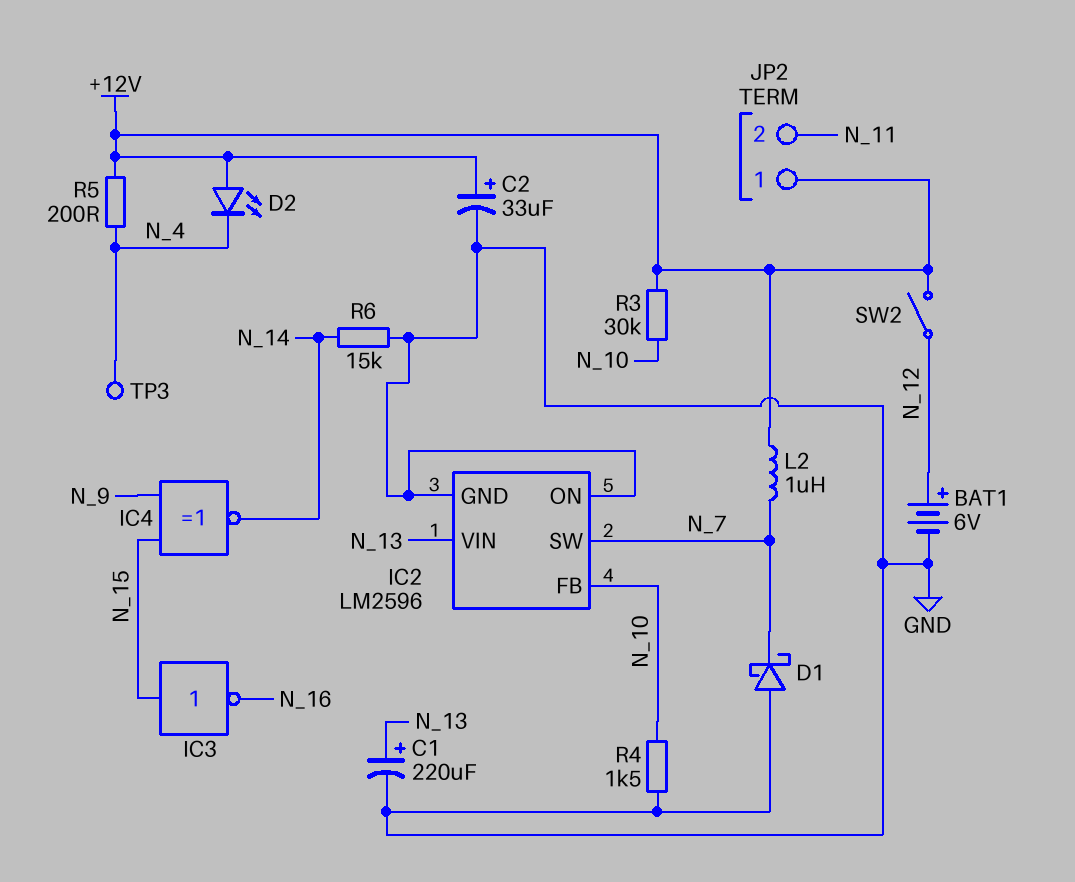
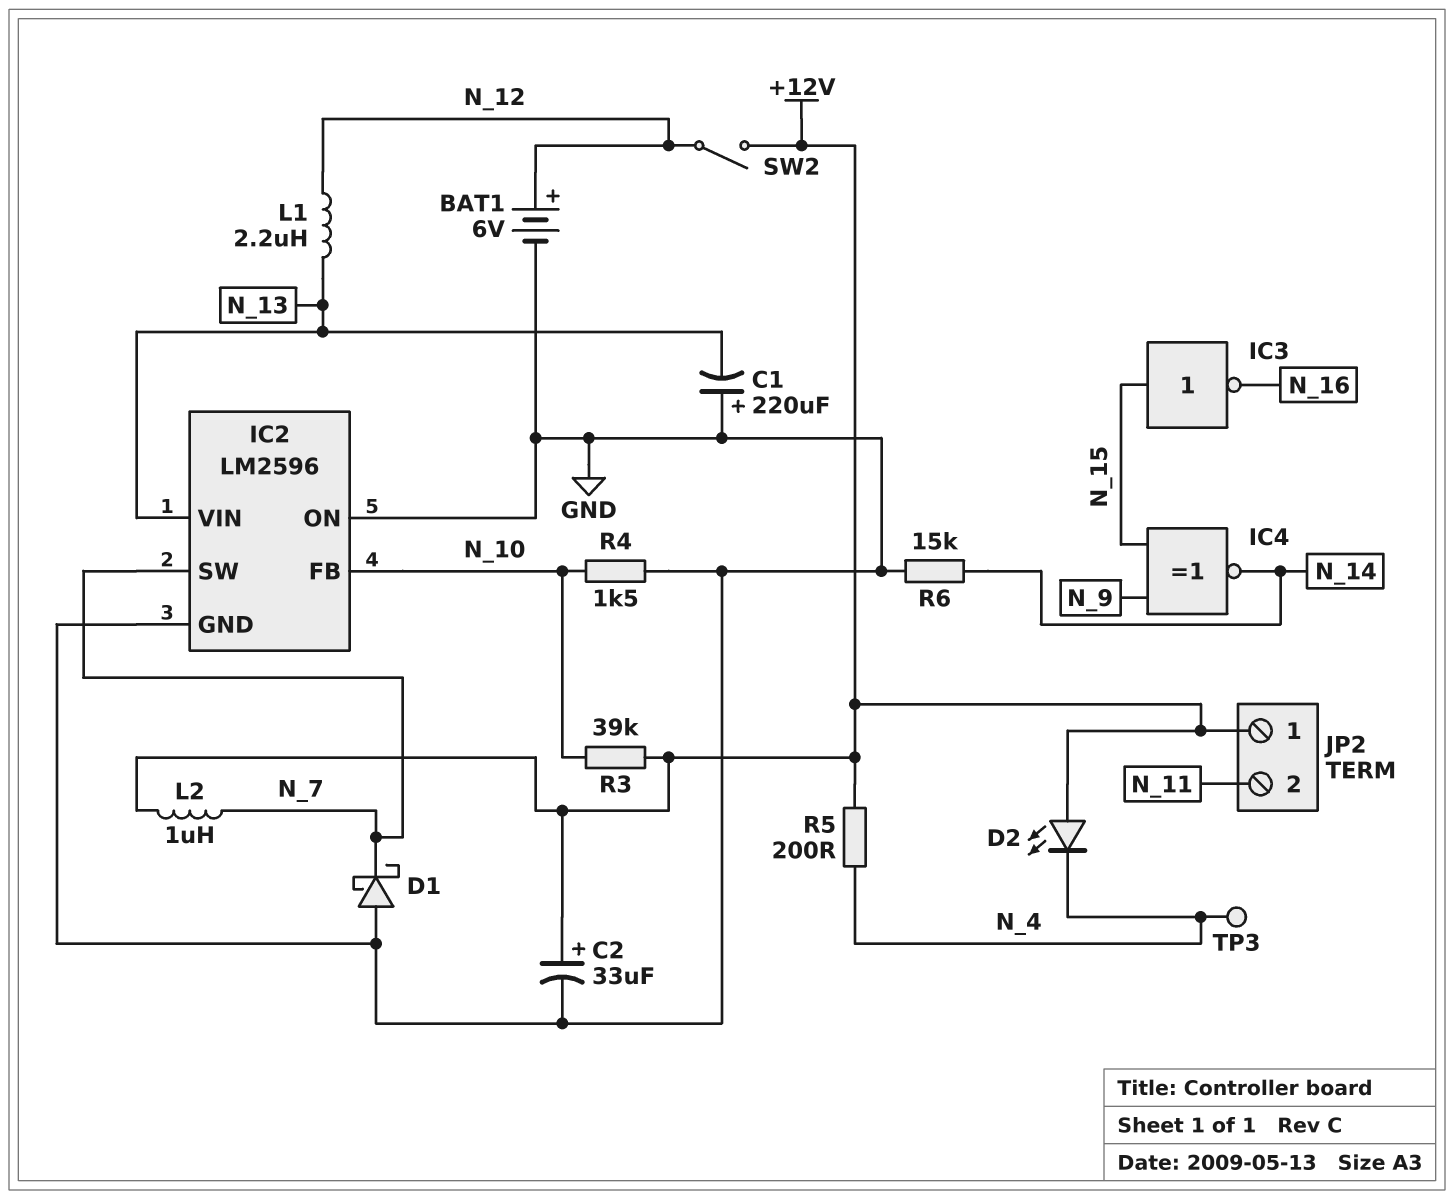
C1: 220uF (plus N_13, minus GND) -> 220uF (plus GND, minus N_13)
L1: none -> 2.2uH (N_12, N_13)
R3: 30k (+12V, N_10) -> 39k (+12V, N_10)

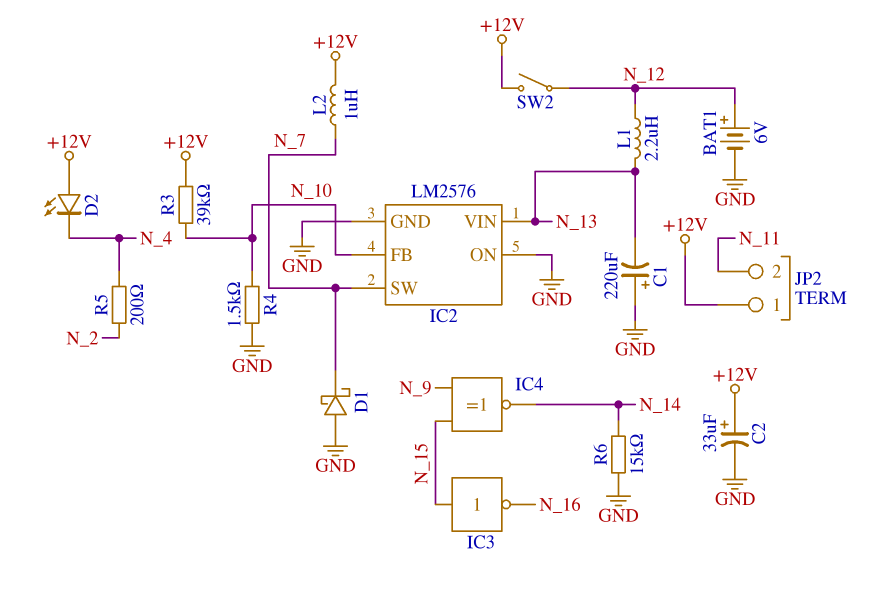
IC2: LM2596 -> LM2576
R5: 200 (+12V, N_4) -> 200 (N_2, N_4)
TP3: test point (N_4) -> none

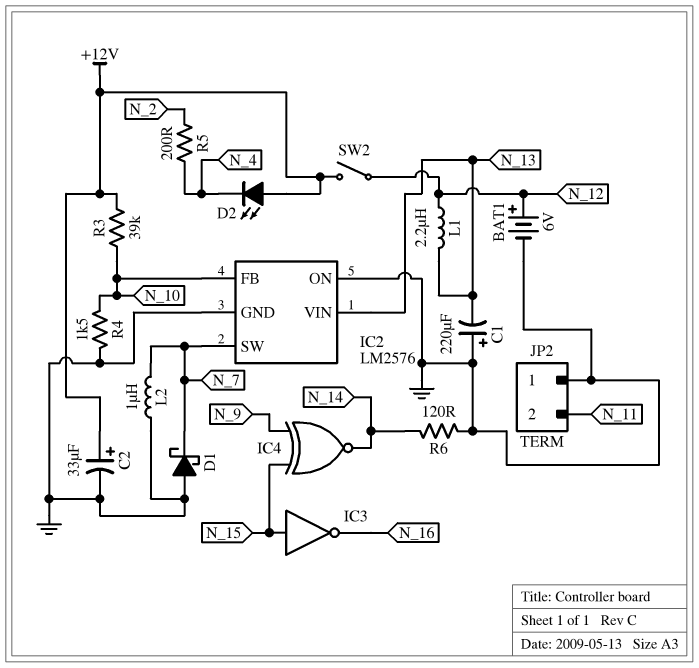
JP2 pin 1: +12V -> GND
L2: 1uH (+12V, N_7) -> 1uH (GND, N_7)
R6: 15k (GND, N_14) -> 120 (GND, N_14)

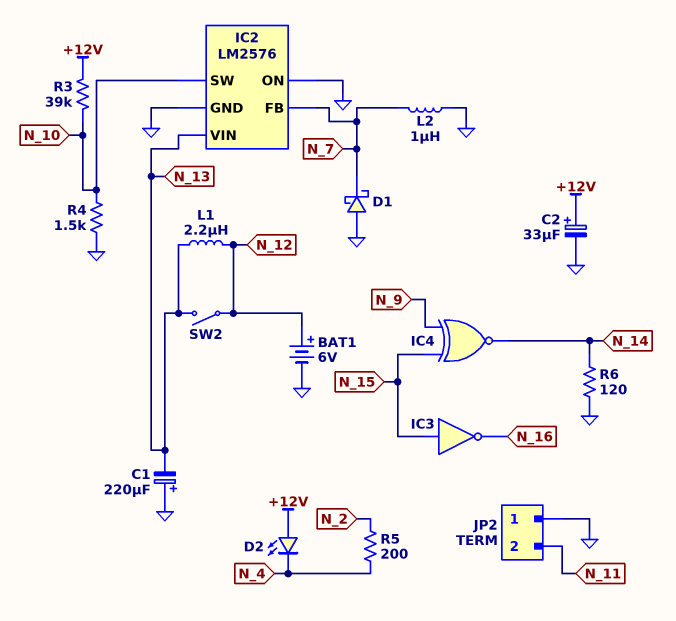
IC2 pin FB: N_10 -> N_7
IC2 pin SW: N_7 -> N_10
SW2: switch (+12V, N_12) -> switch (N_12, N_13)

